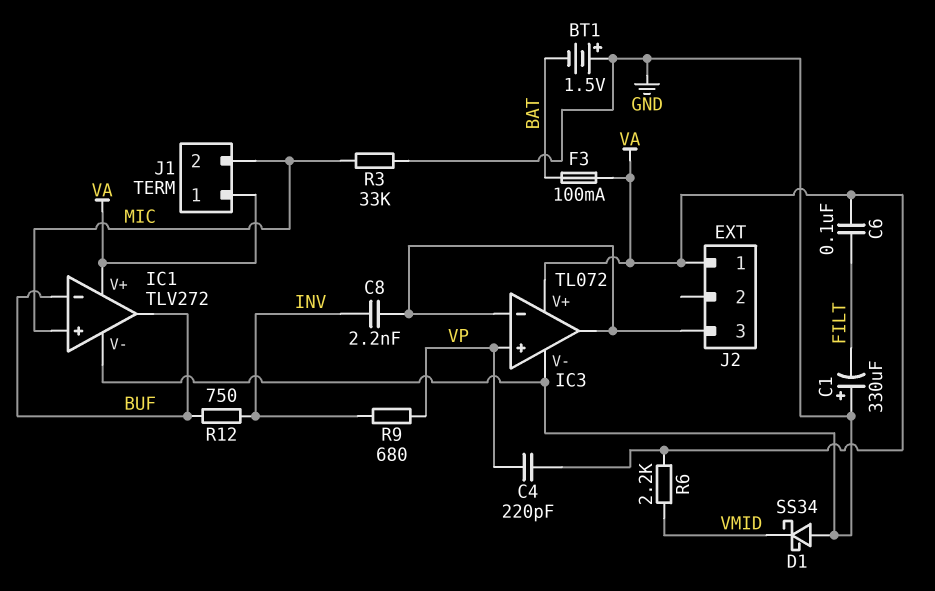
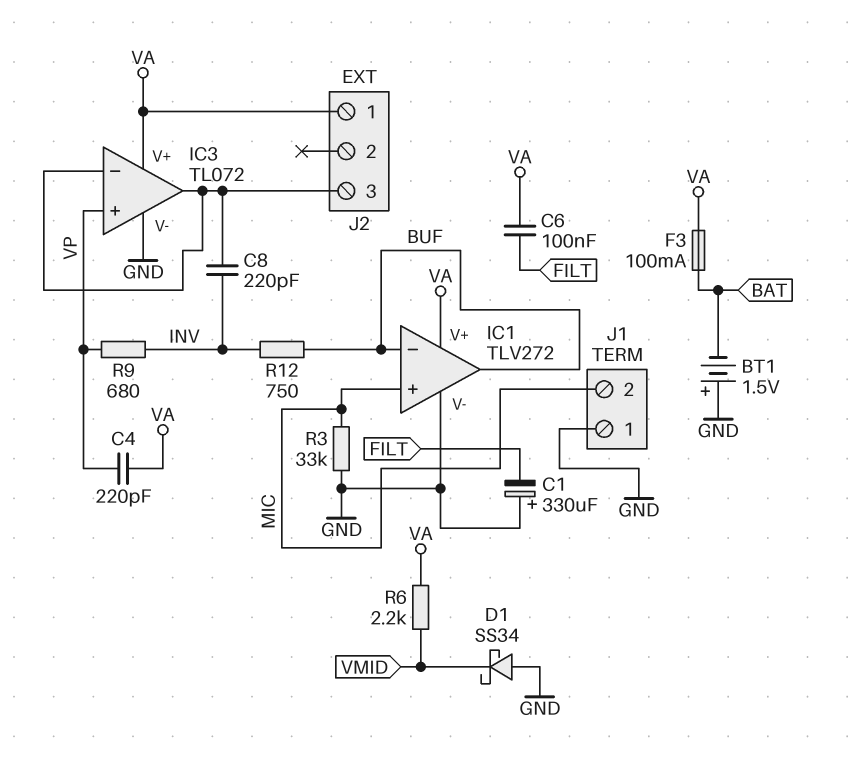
C8: 2.2nF (IC3/in-, INV) -> 220pF (IC3/in-, INV)
J1 pin 1: VA -> GND

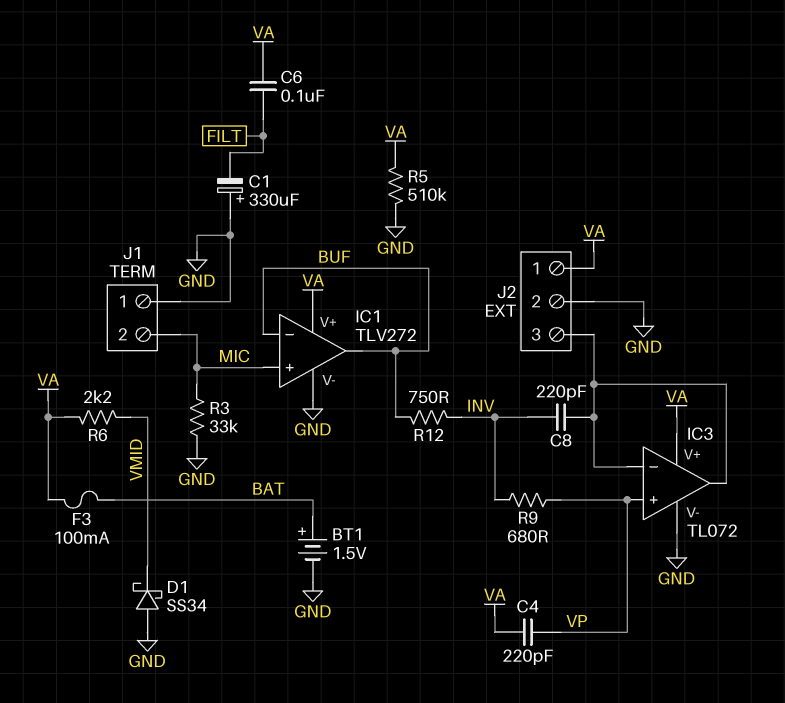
BT1: 1.5V (plus GND, minus BAT) -> 1.5V (plus BAT, minus GND)
J2 pin 2: none -> GND
R5: none -> 510k (GND, VA)

